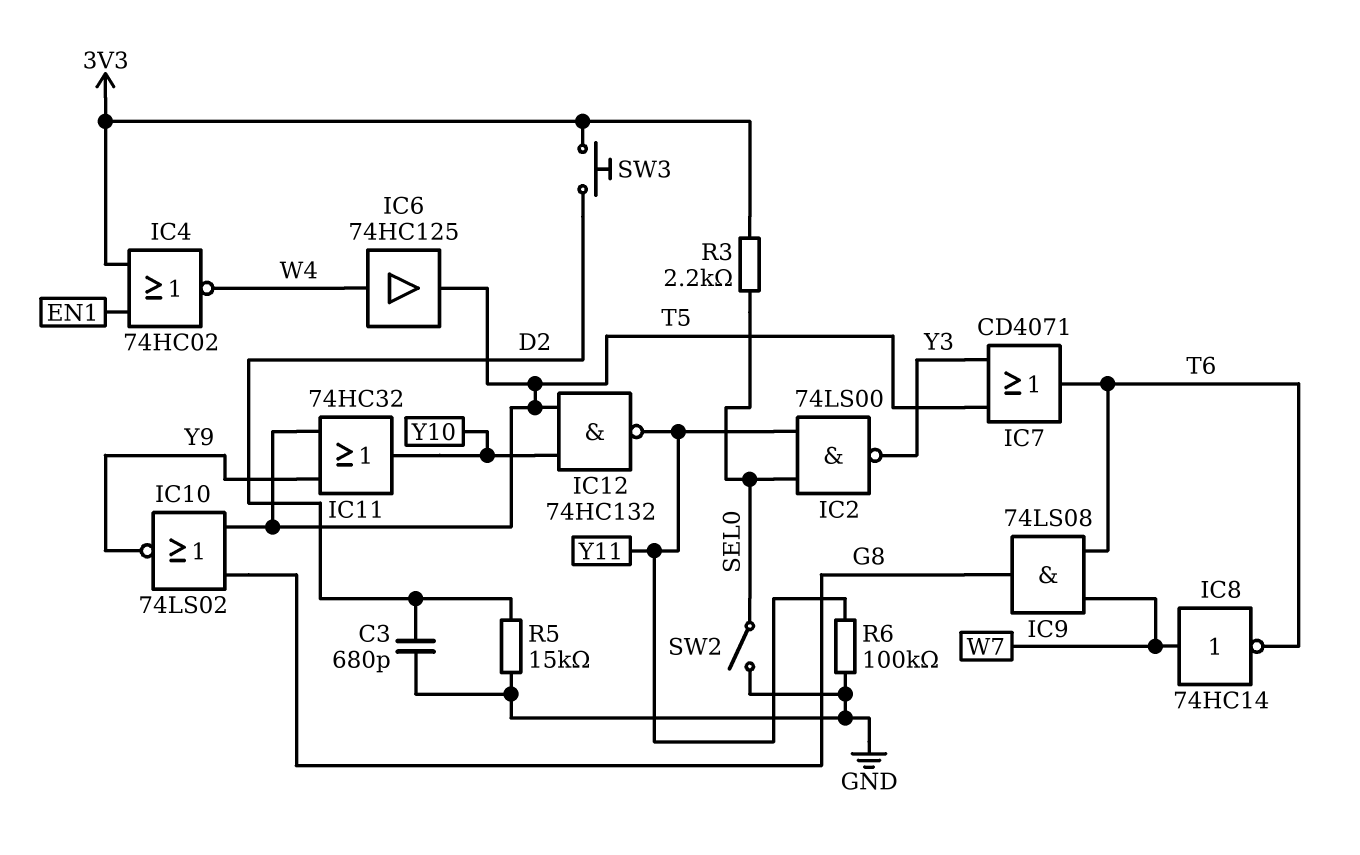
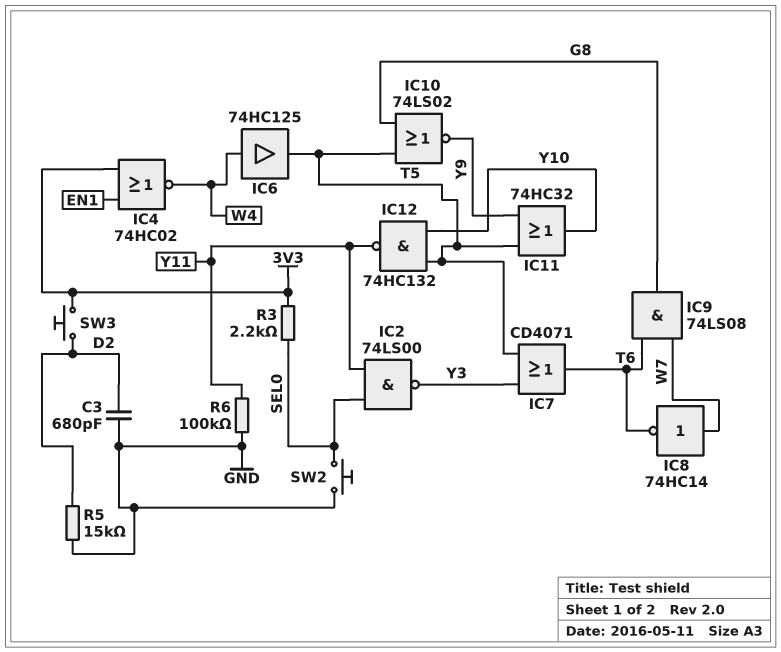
SW2: switch (GND, SEL0) -> button (GND, SEL0)

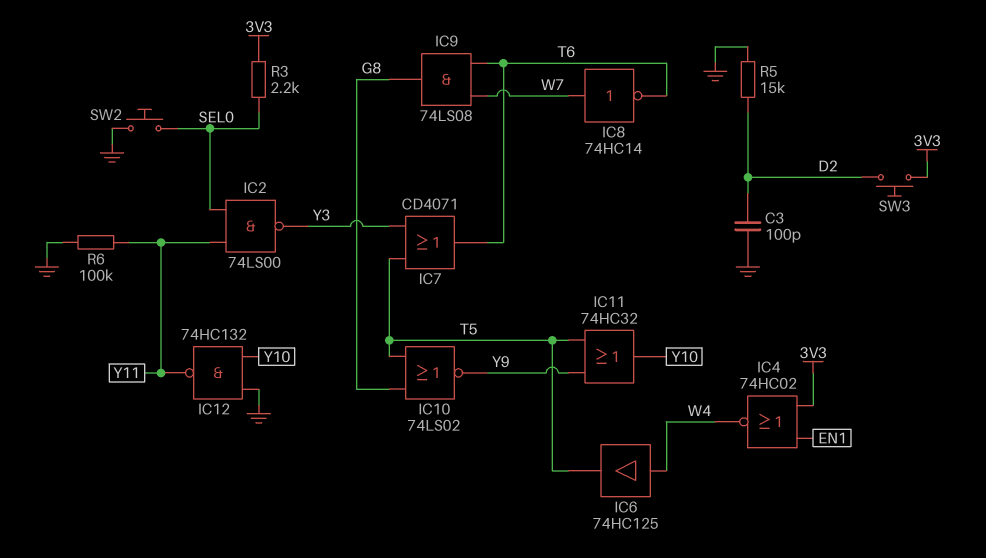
C3: 680pF (D2, GND) -> 100pF (D2, GND)
IC12: NAND 74HC132 (in T5, in Y10, out Y11) -> NAND 74HC132 (in GND, in Y10, out Y11)

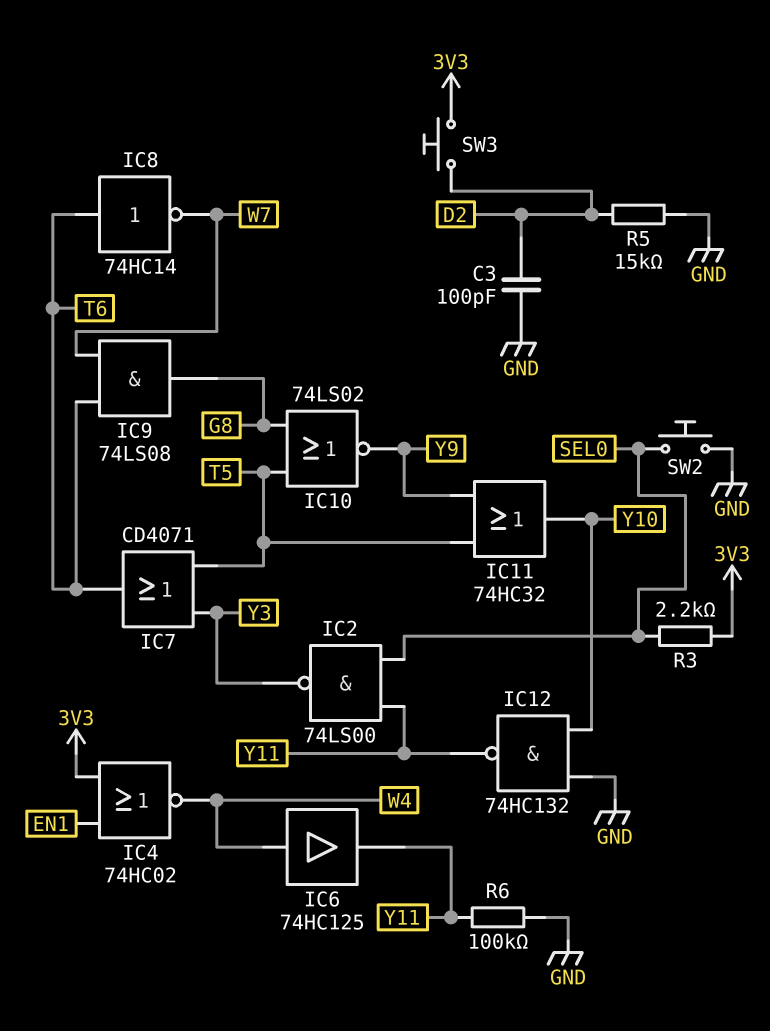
IC6: buffer 74HC125 (in W4, out T5) -> buffer 74HC125 (in W4, out Y11)
IC8: NOT 74HC14 (in W7, out T6) -> NOT 74HC14 (in T6, out W7)

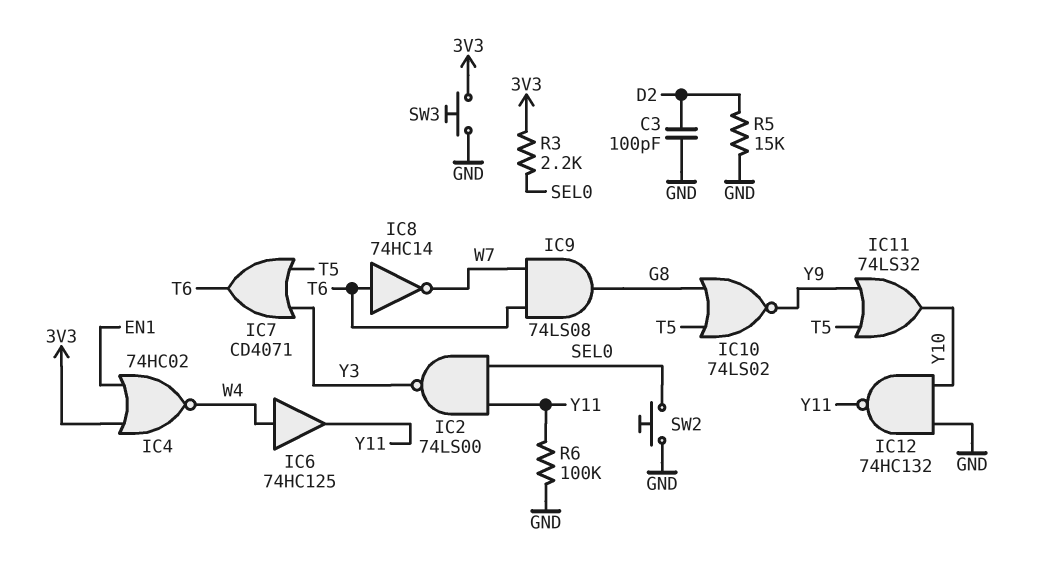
IC11: OR 74HC32 (in T5, in Y9, out Y10) -> OR 74LS32 (in T5, in Y9, out Y10)
SW3: button (3V3, D2) -> button (3V3, GND)

